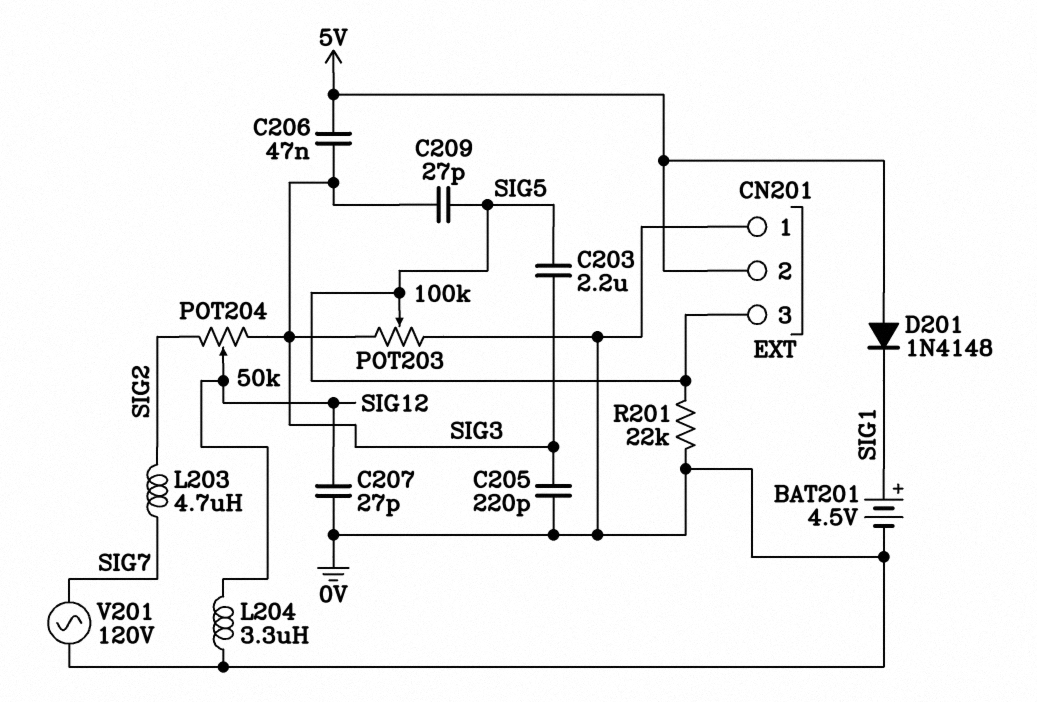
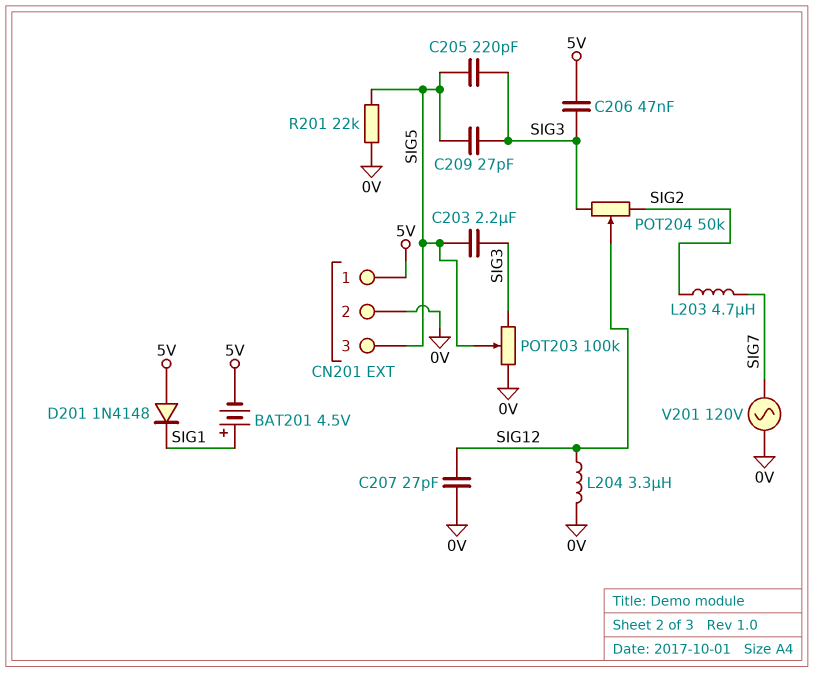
BAT201: 4.5V (plus SIG1, minus 0V) -> 4.5V (plus SIG1, minus 5V)
C205: 220pF (0V, SIG3) -> 220pF (SIG3, SIG5)
CN201 pin 1: 0V -> 5V
CN201 pin 2: 5V -> 0V

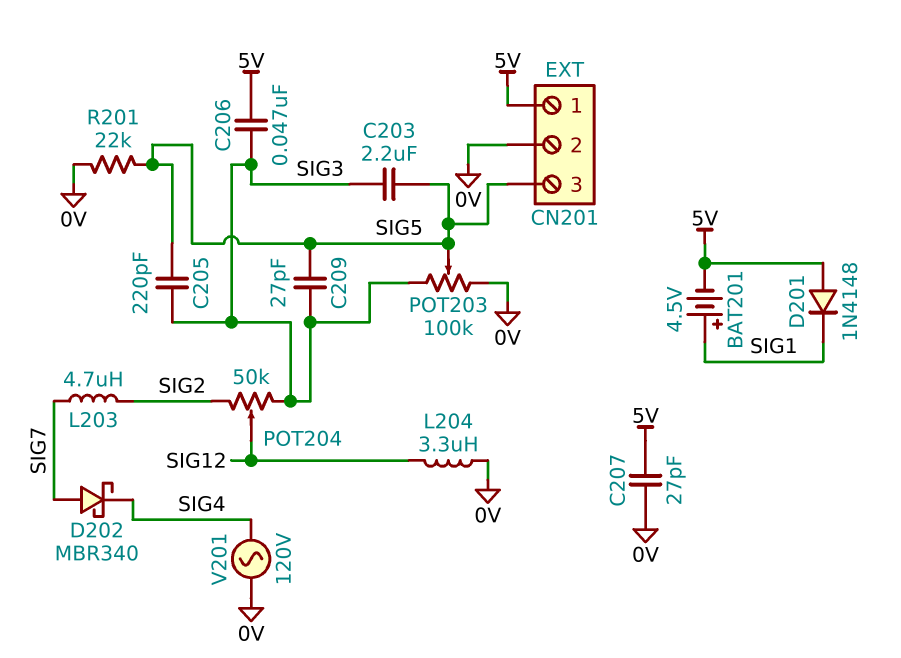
C207: 27pF (0V, SIG12) -> 27pF (0V, 5V)
D202: none -> schottky MBR340 (A SIG7, K SIG4)
V201: AC 120V (0V, SIG7) -> AC 120V (0V, SIG4)

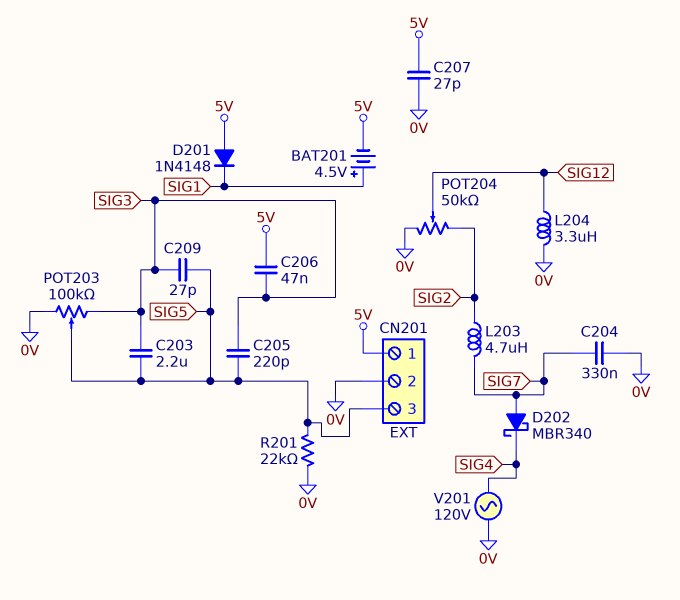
C204: none -> 330nF (0V, SIG7)
POT204: 50k (SIG2, SIG3, wiper SIG12) -> 50k (0V, SIG2, wiper SIG12)

